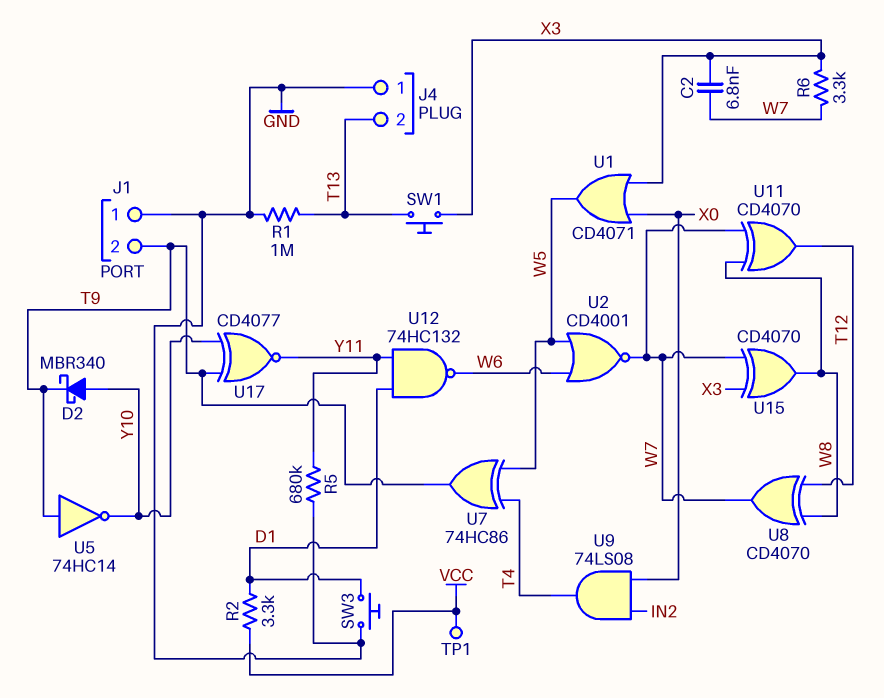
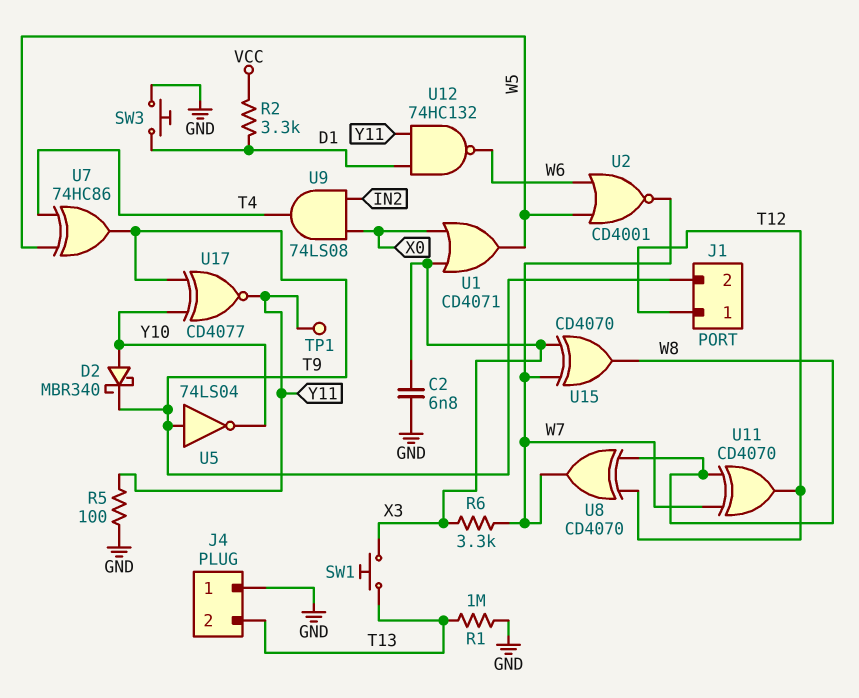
C2: 6.8nF (W7, X3) -> 6.8nF (GND, X3)
J1 pin 1: GND -> T12
R5: 680k (GND, Y11) -> 100 (GND, Y11)
TP1: test point (VCC) -> test point (Y11)
U5: NOT 74HC14 (in T9, out Y10) -> NOT 74LS04 (in T9, out Y10)

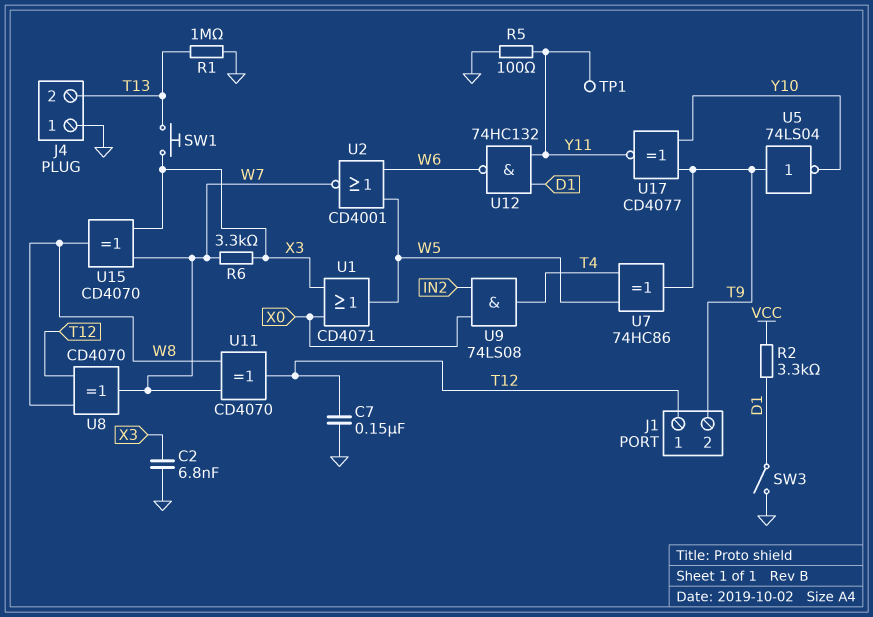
C7: none -> 150nF (GND, T12)
D2: schottky MBR340 (A Y10, K T9) -> none
SW3: button (D1, GND) -> switch (D1, GND)

